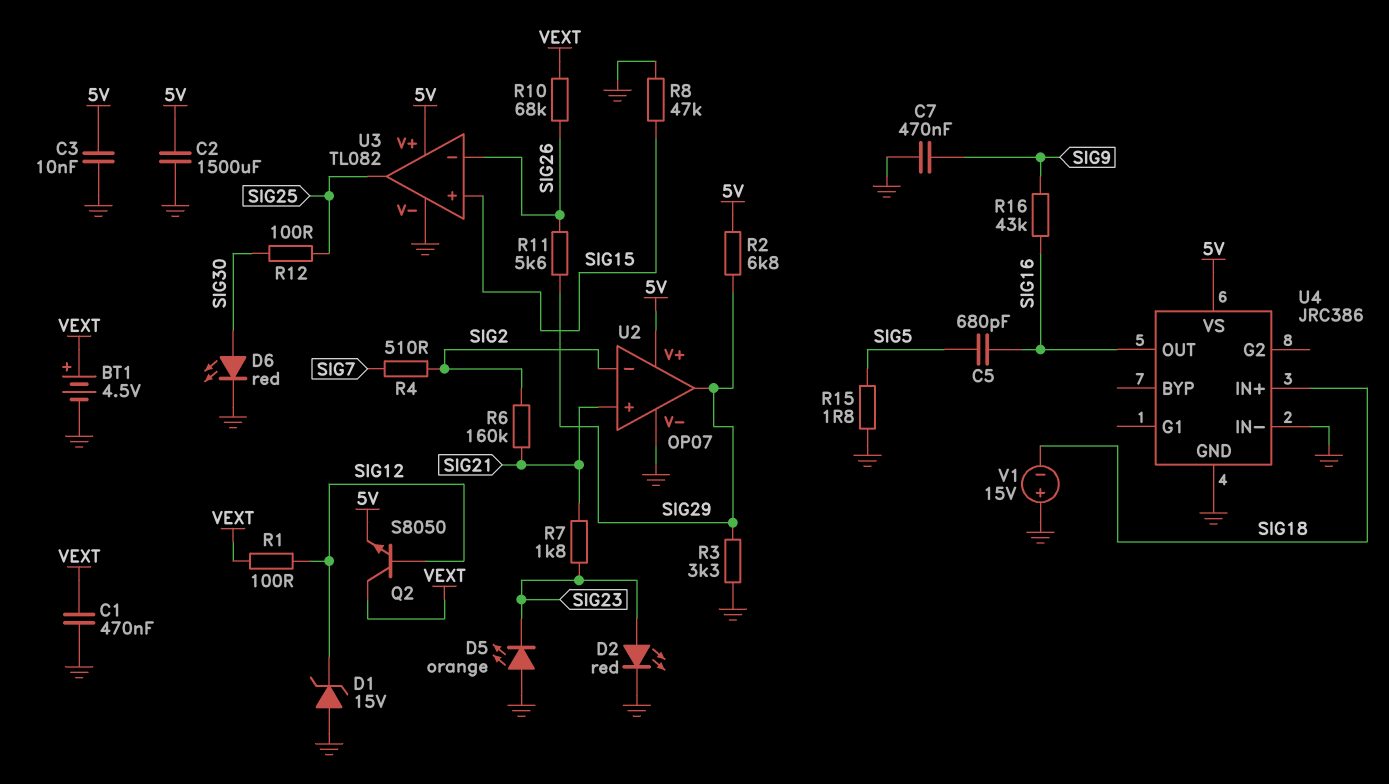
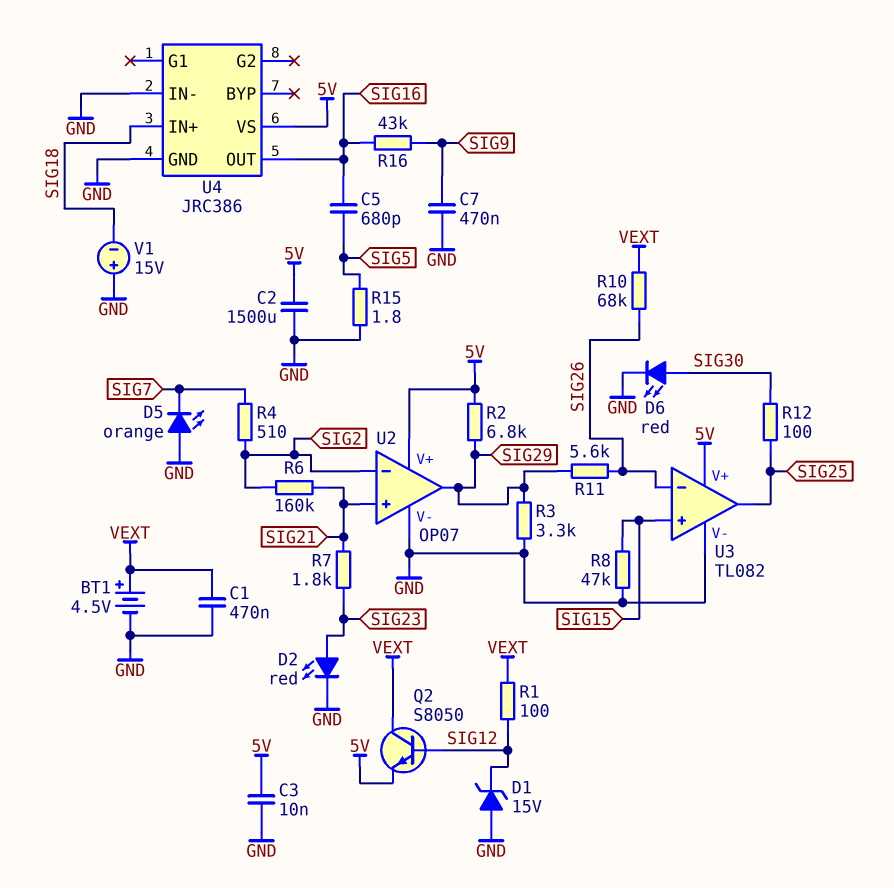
D5: LED orange (A GND, K SIG23) -> LED orange (A GND, K SIG7)

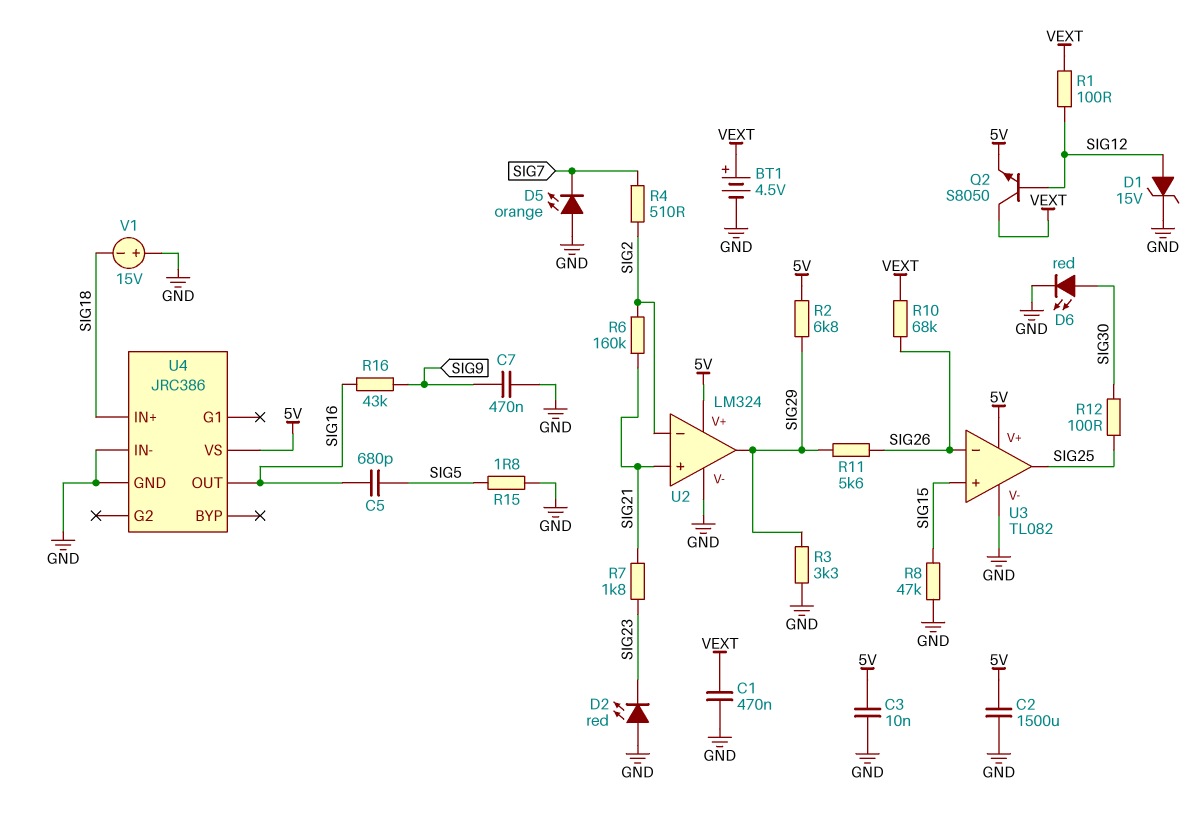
D1: zener 15V (A GND, K SIG12) -> zener 15V (A SIG12, K GND)
D2: LED red (A SIG23, K GND) -> LED red (A GND, K SIG23)
U2: OP07 -> LM324

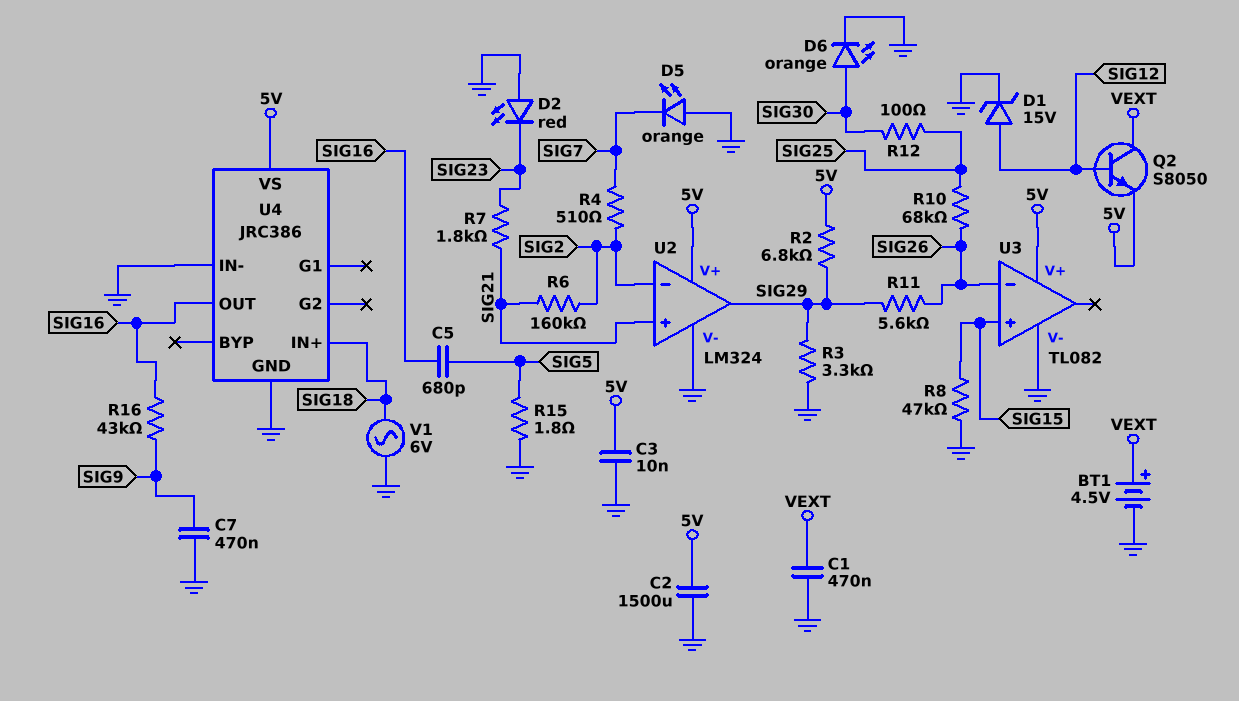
D6: LED red (A SIG30, K GND) -> LED orange (A SIG30, K GND)
R1: 100 (SIG12, VEXT) -> none
R10: 68k (SIG26, VEXT) -> 68k (SIG25, SIG26)
U3 pin out: SIG25 -> none
V1: 15V (plus GND, minus SIG18) -> AC 6V (GND, SIG18)

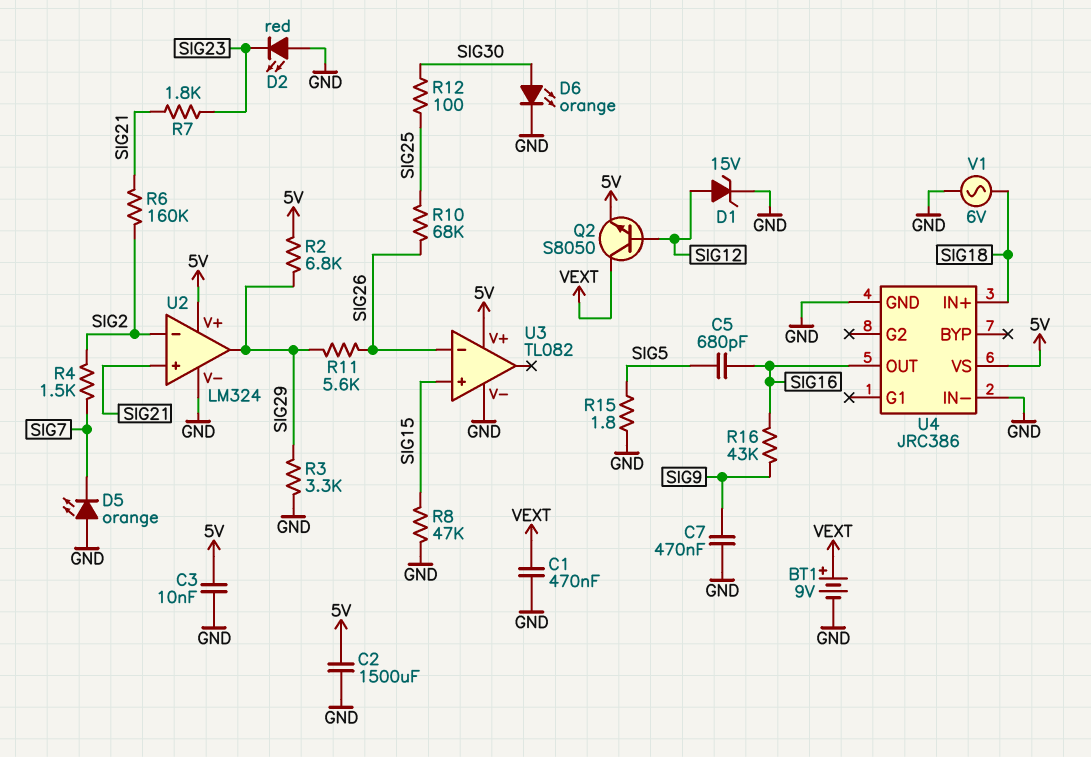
BT1: 4.5V (plus VEXT, minus GND) -> 9V (plus VEXT, minus GND)
R4: 510 (SIG2, SIG7) -> 1.5k (SIG2, SIG7)

